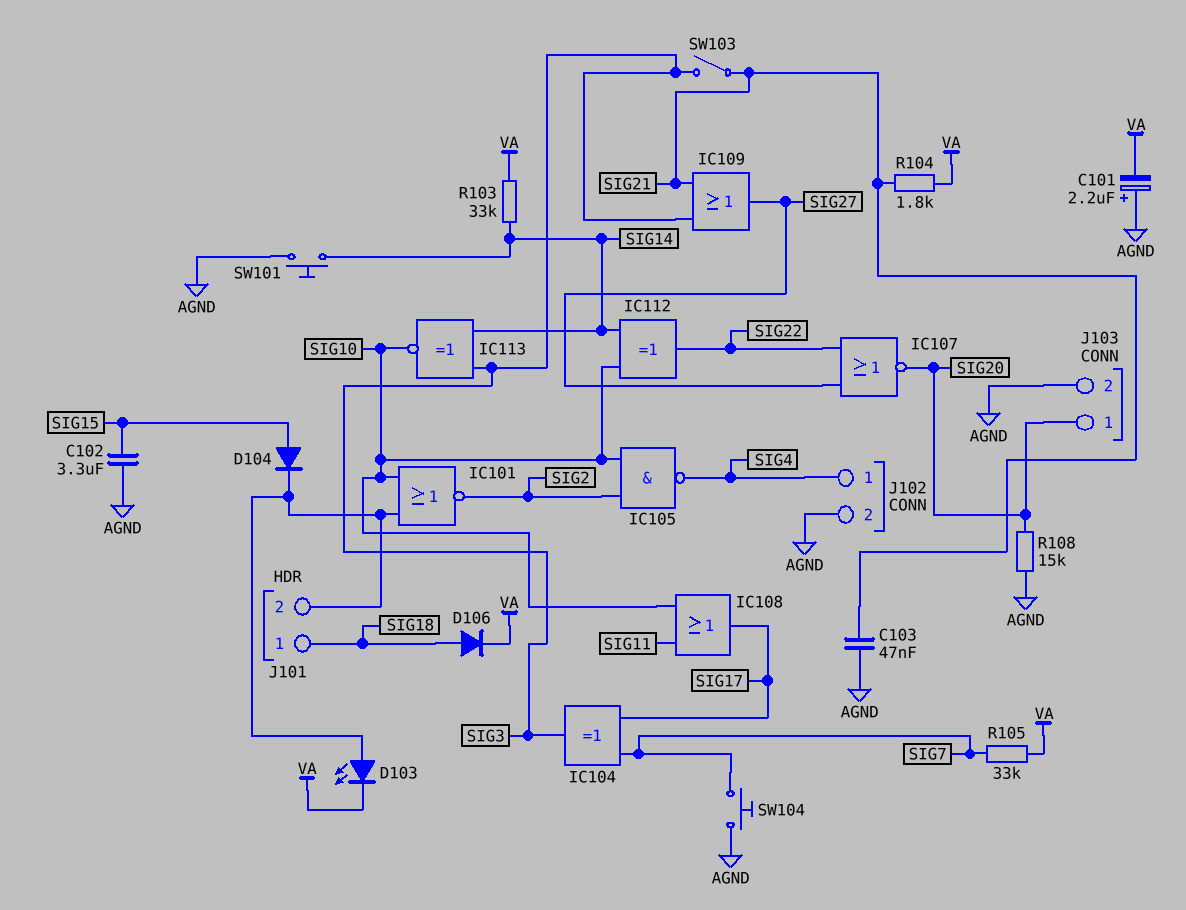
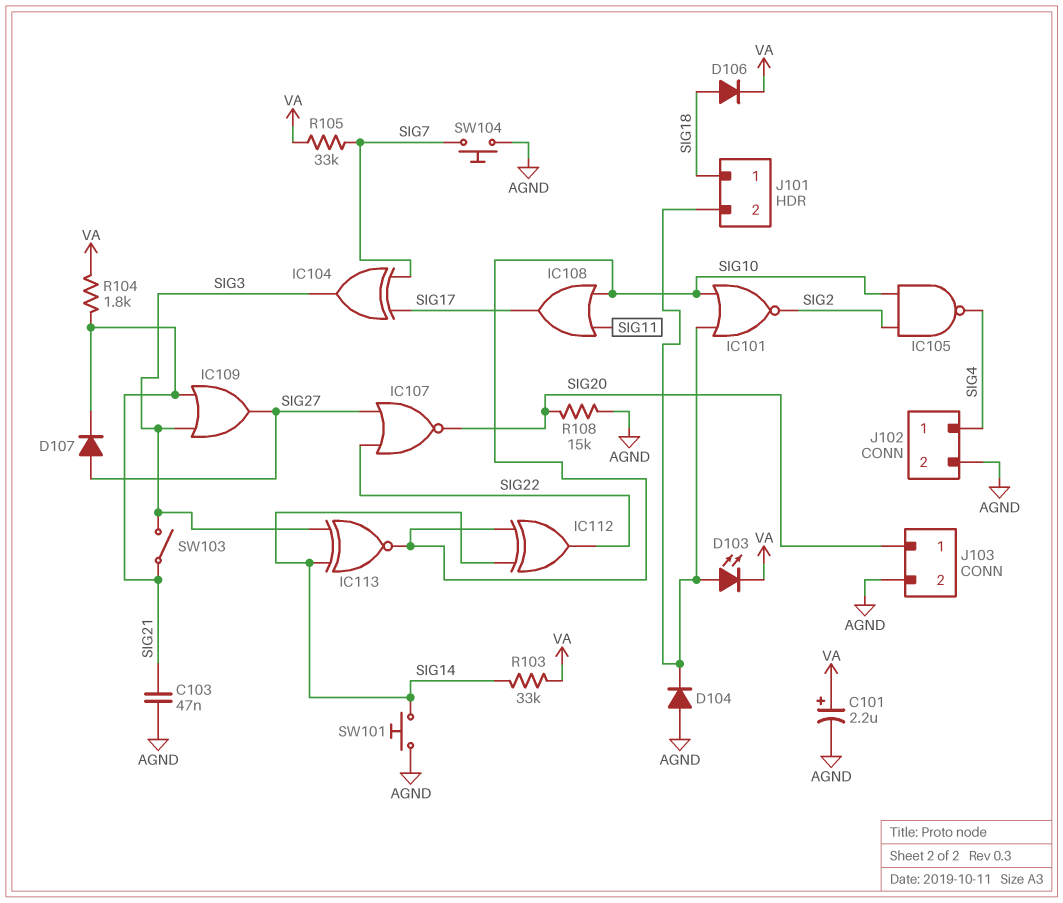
C101: 2.2uF (plus AGND, minus VA) -> 2.2uF (plus VA, minus AGND)
C102: 3.3uF (AGND, SIG15) -> none
D104: diode (A SIG15, K J101/2) -> diode (A AGND, K J101/2)
D107: none -> diode (A SIG27, K SIG21)

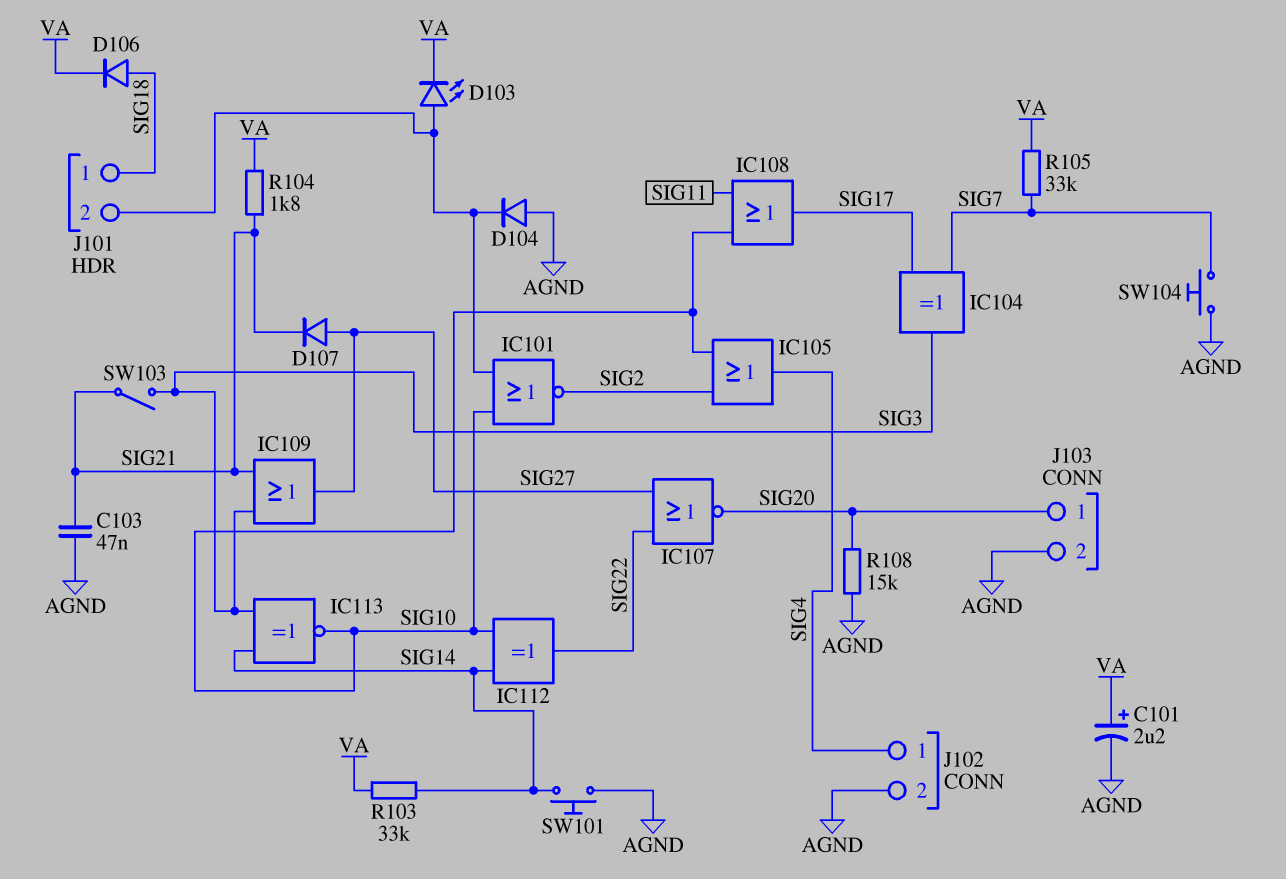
IC105: NAND (in SIG2, in SIG10, out SIG4) -> OR (in SIG2, in SIG10, out SIG4)

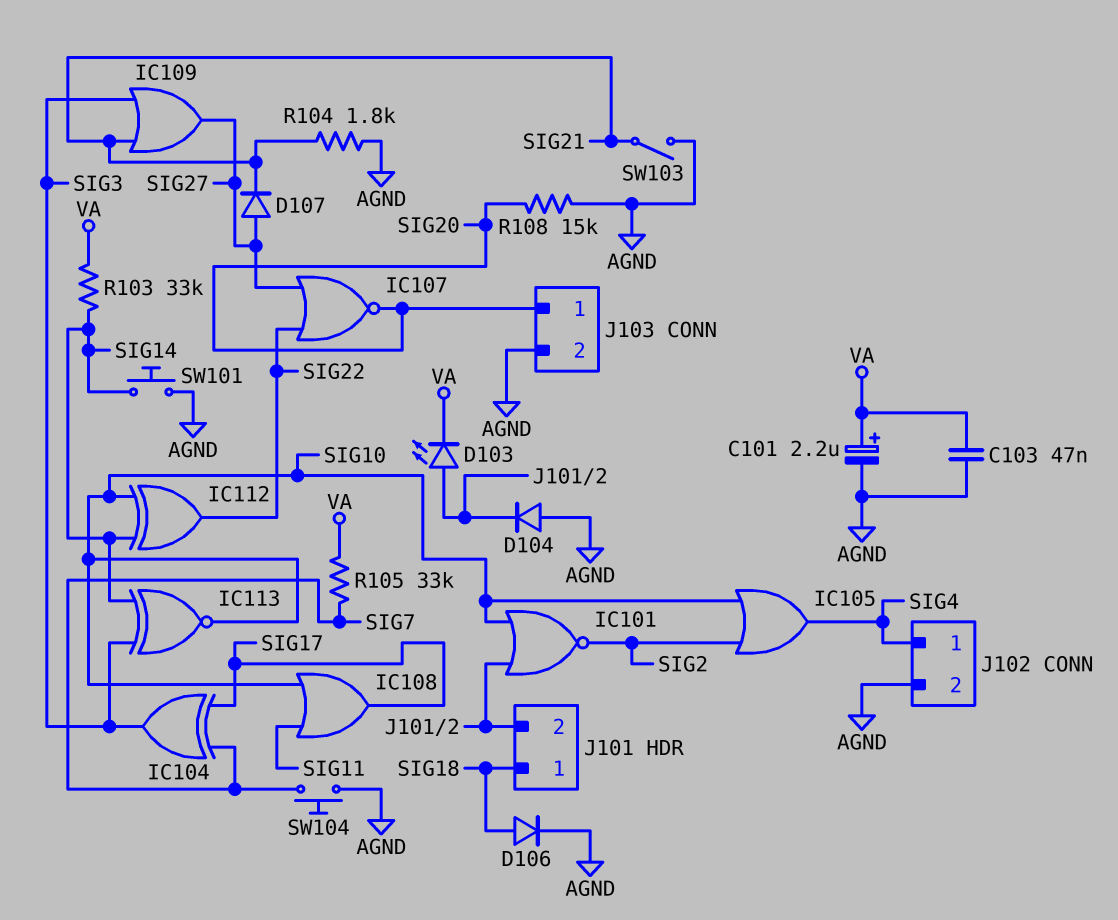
C103: 47nF (AGND, SIG21) -> 47nF (AGND, VA)
D106: diode (A SIG18, K VA) -> diode (A SIG18, K AGND)
R104: 1.8k (SIG21, VA) -> 1.8k (AGND, SIG21)
SW103: switch (SIG3, SIG21) -> switch (AGND, SIG21)

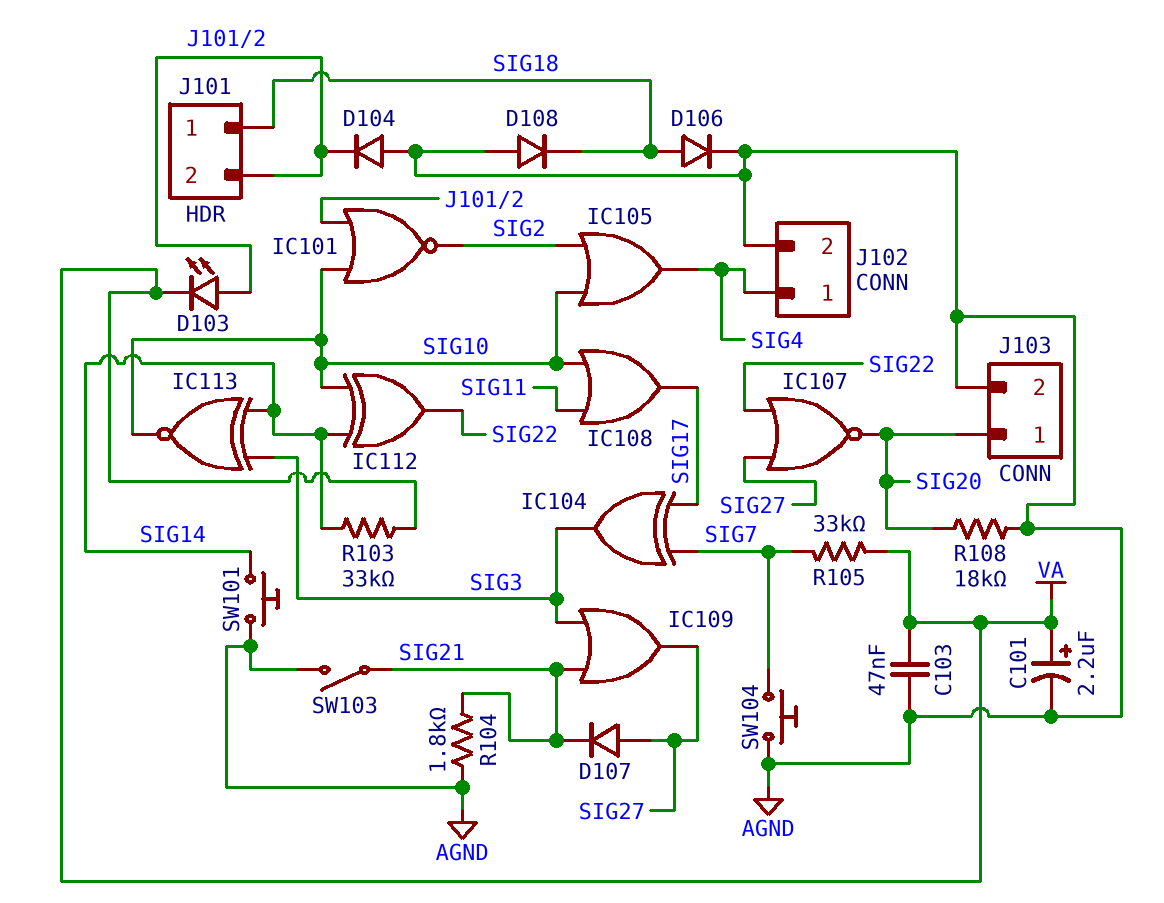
D108: none -> diode (A AGND, K SIG18)
R108: 15k (AGND, SIG20) -> 18k (AGND, SIG20)

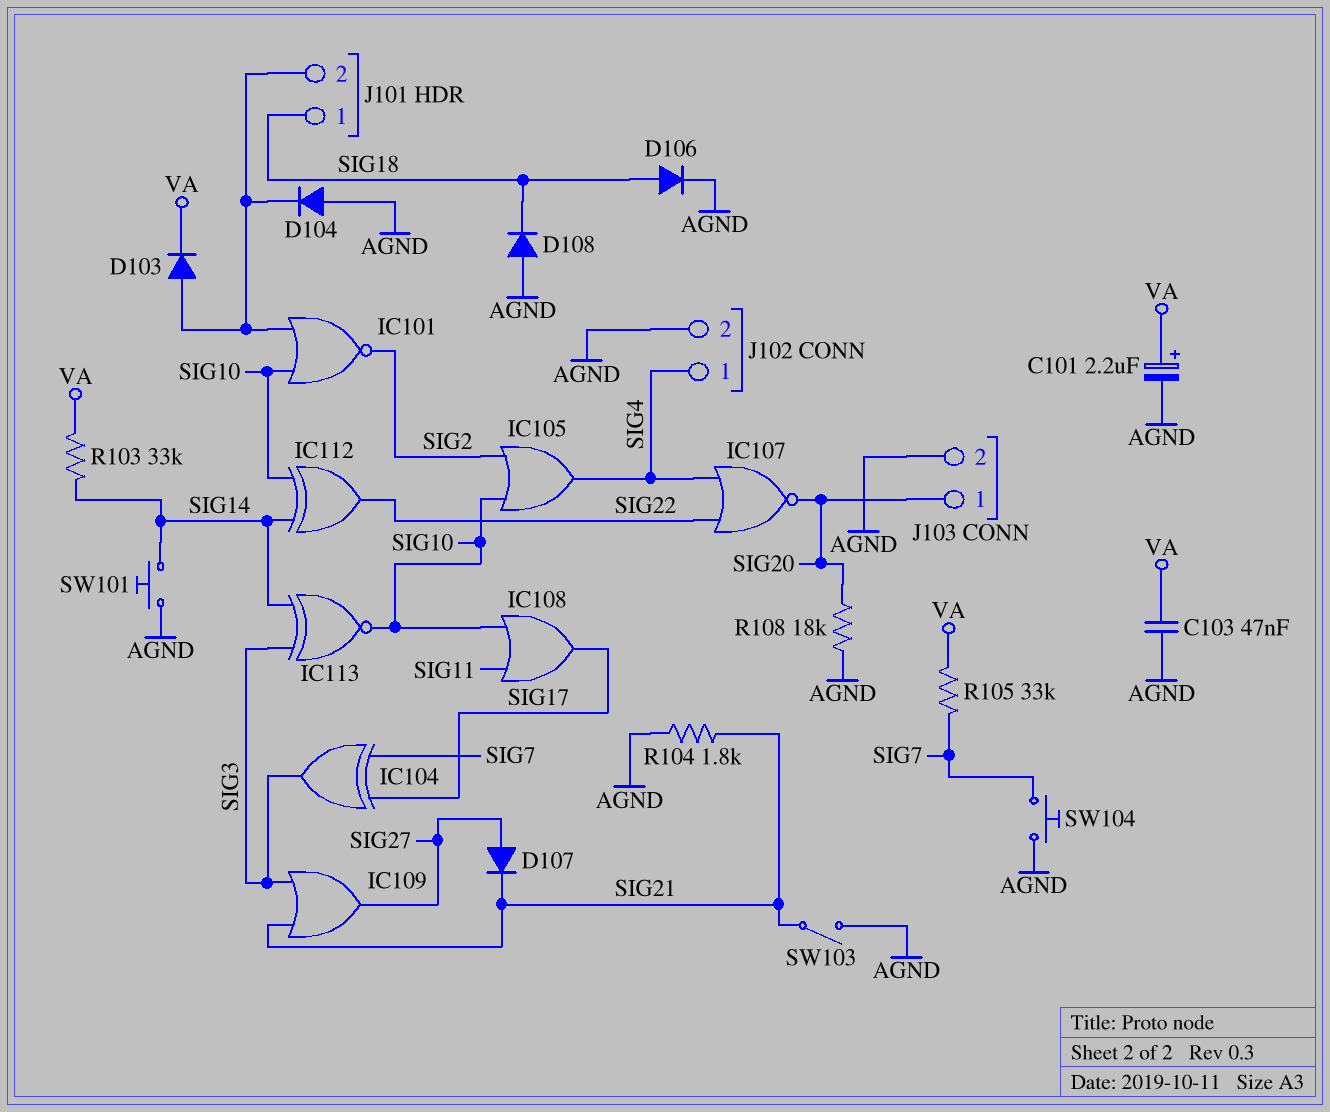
D103: LED (A J101/2, K VA) -> diode (A J101/2, K VA)
IC107: NOR (in SIG22, in SIG27, out SIG20) -> NOR (in SIG4, in SIG22, out SIG20)

